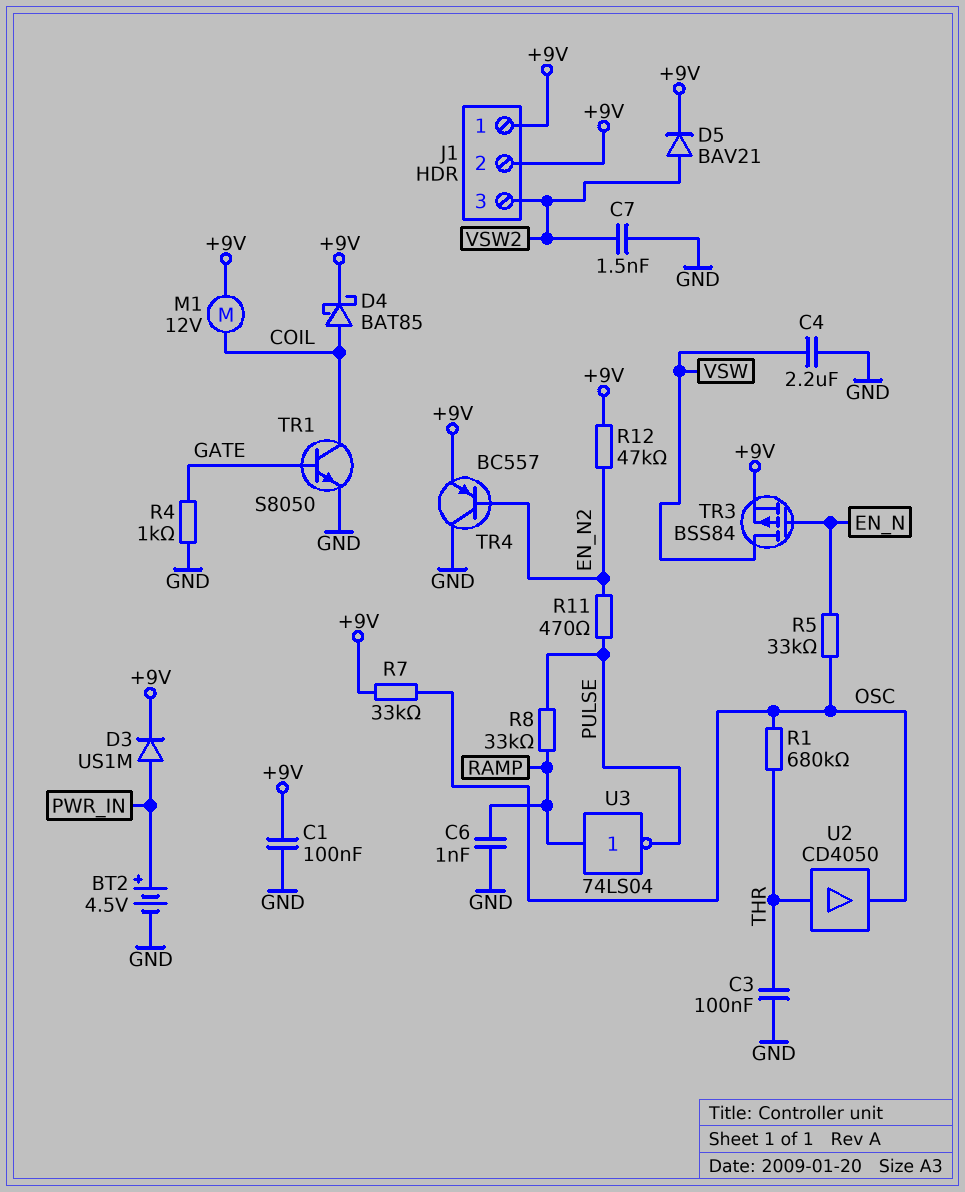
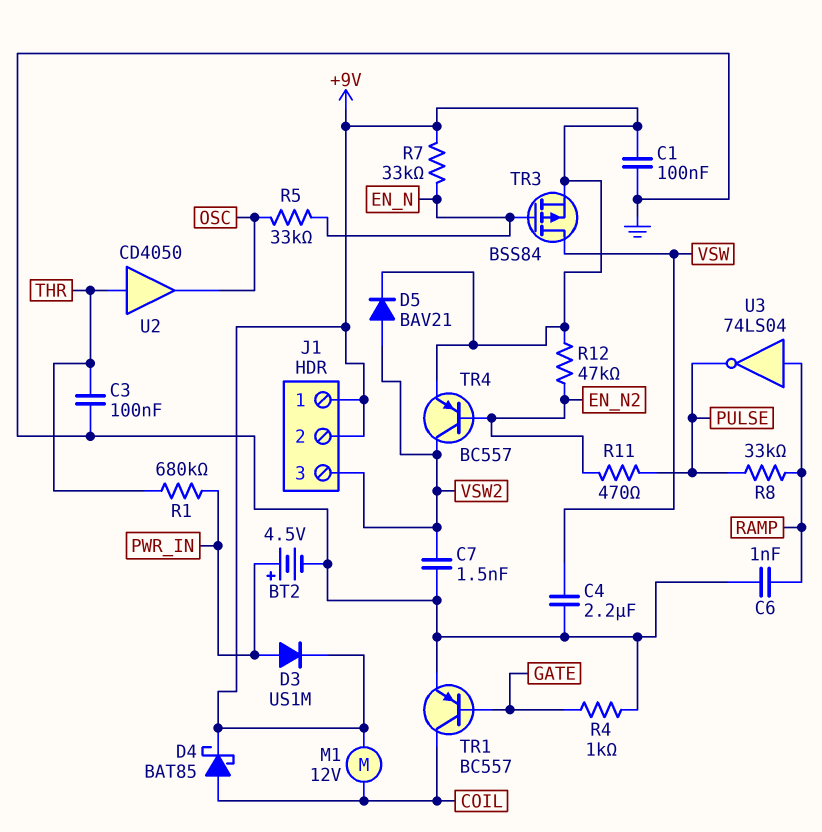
R1: 680k (OSC, THR) -> 680k (PWR_IN, THR)
R7: 33k (+9V, OSC) -> 33k (+9V, EN_N)
TR1: NPN S8050 (B GATE, C COIL, E GND) -> PNP BC557 (B GATE, C COIL, E GND)
TR4: PNP BC557 (B EN_N2, C GND, E +9V) -> PNP BC557 (B EN_N2, C VSW2, E +9V)

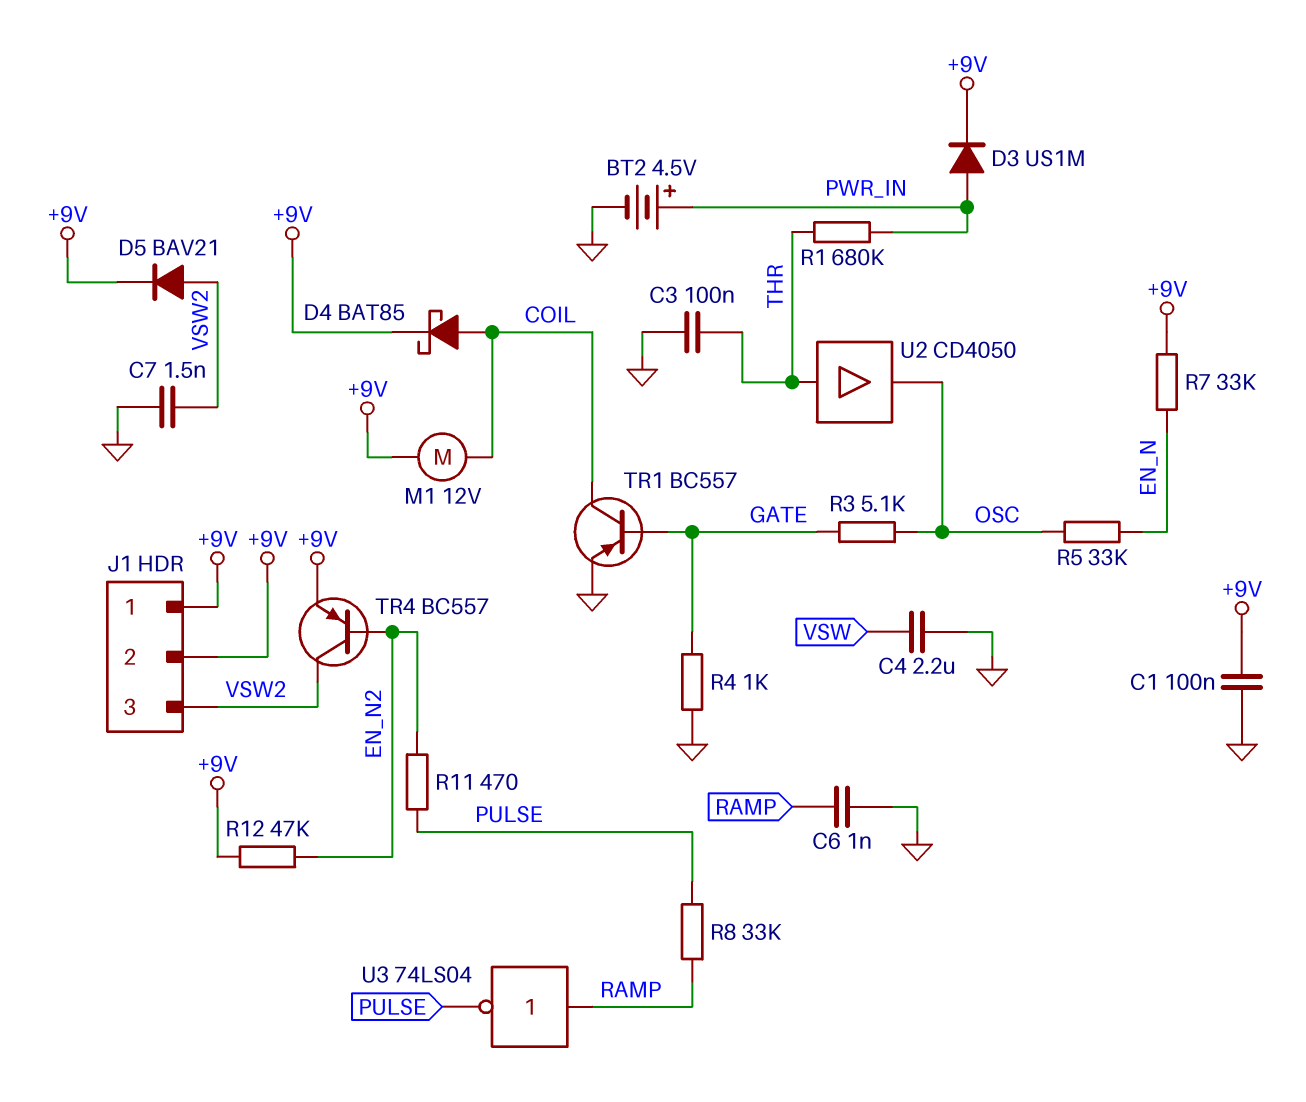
R3: none -> 5.1k (GATE, OSC)
TR3: PMOS BSS84 (G EN_N, D VSW, S +9V) -> none

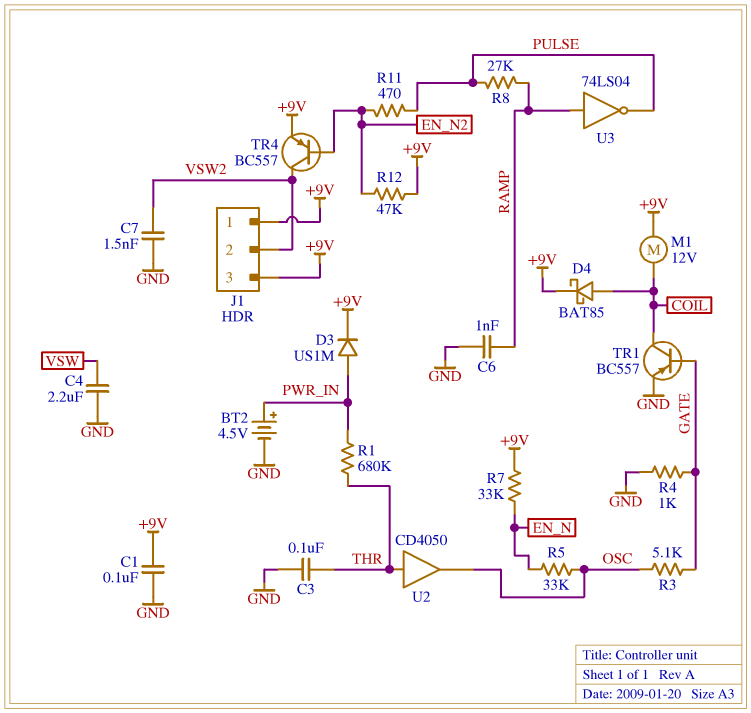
D5: diode BAV21 (A VSW2, K +9V) -> none
J1 pin 2: +9V -> VSW2
J1 pin 3: VSW2 -> +9V
R8: 33k (PULSE, RAMP) -> 27k (PULSE, RAMP)

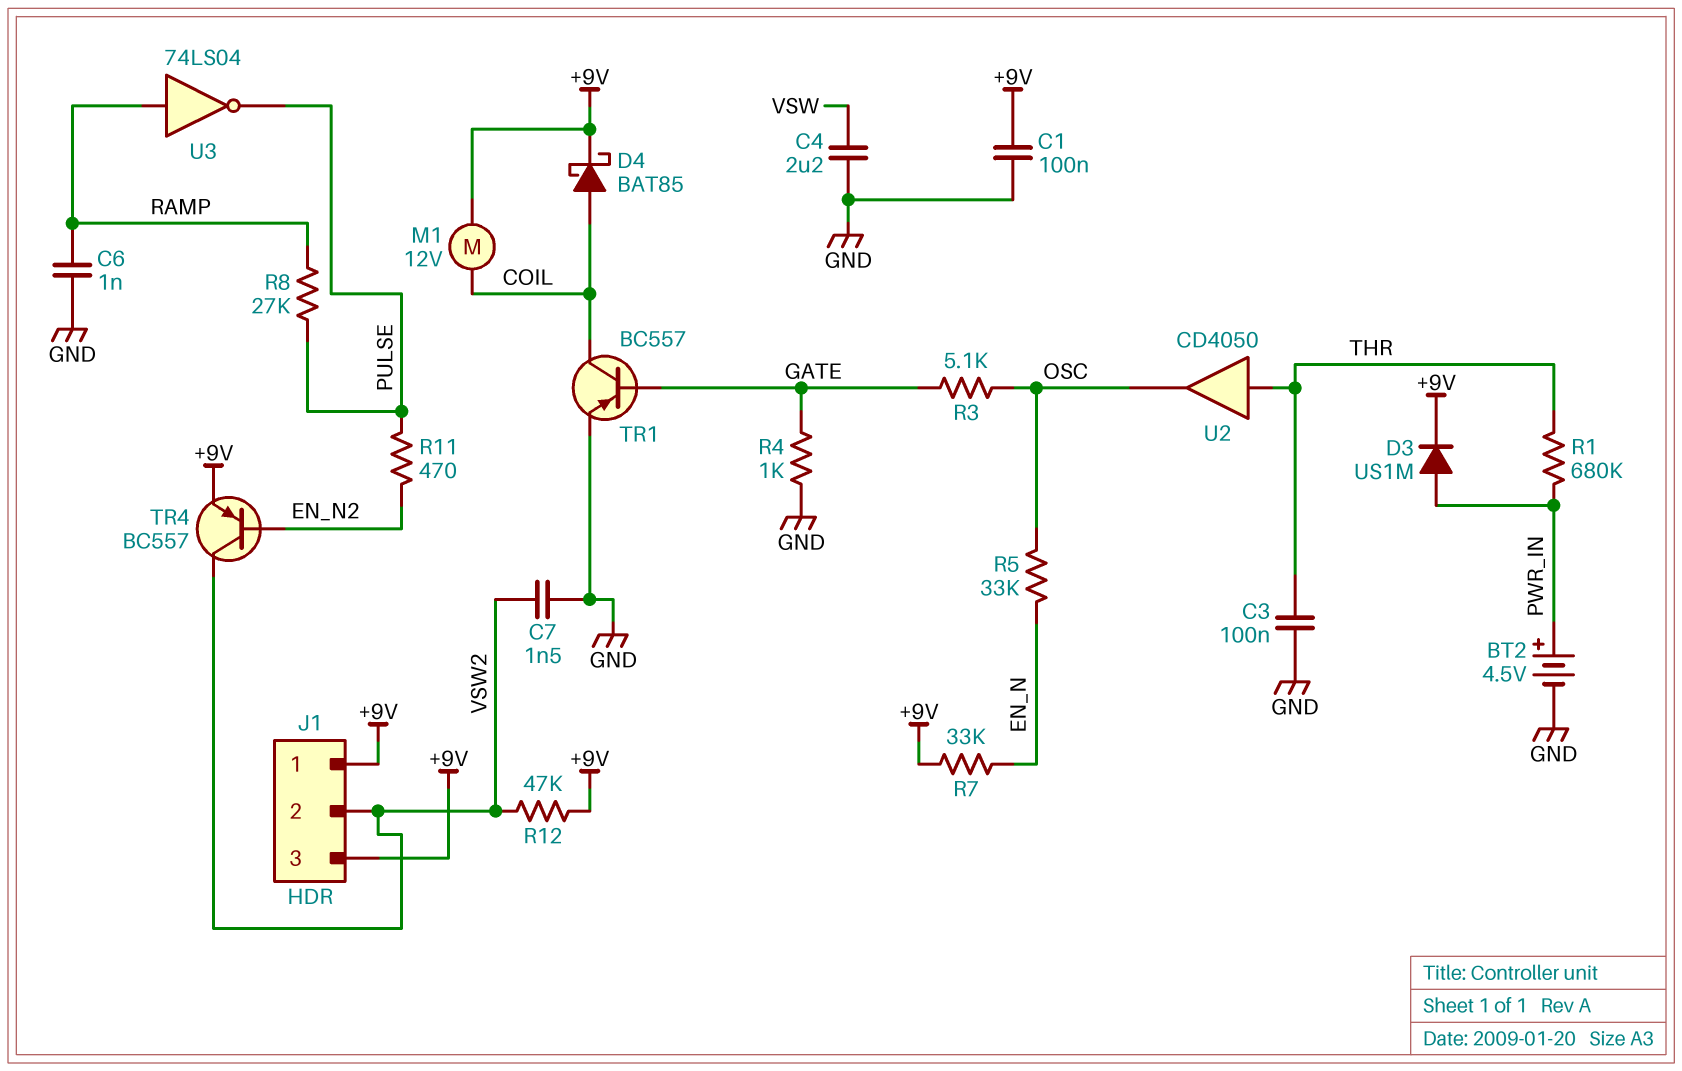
R12: 47k (+9V, EN_N2) -> 47k (+9V, VSW2)

